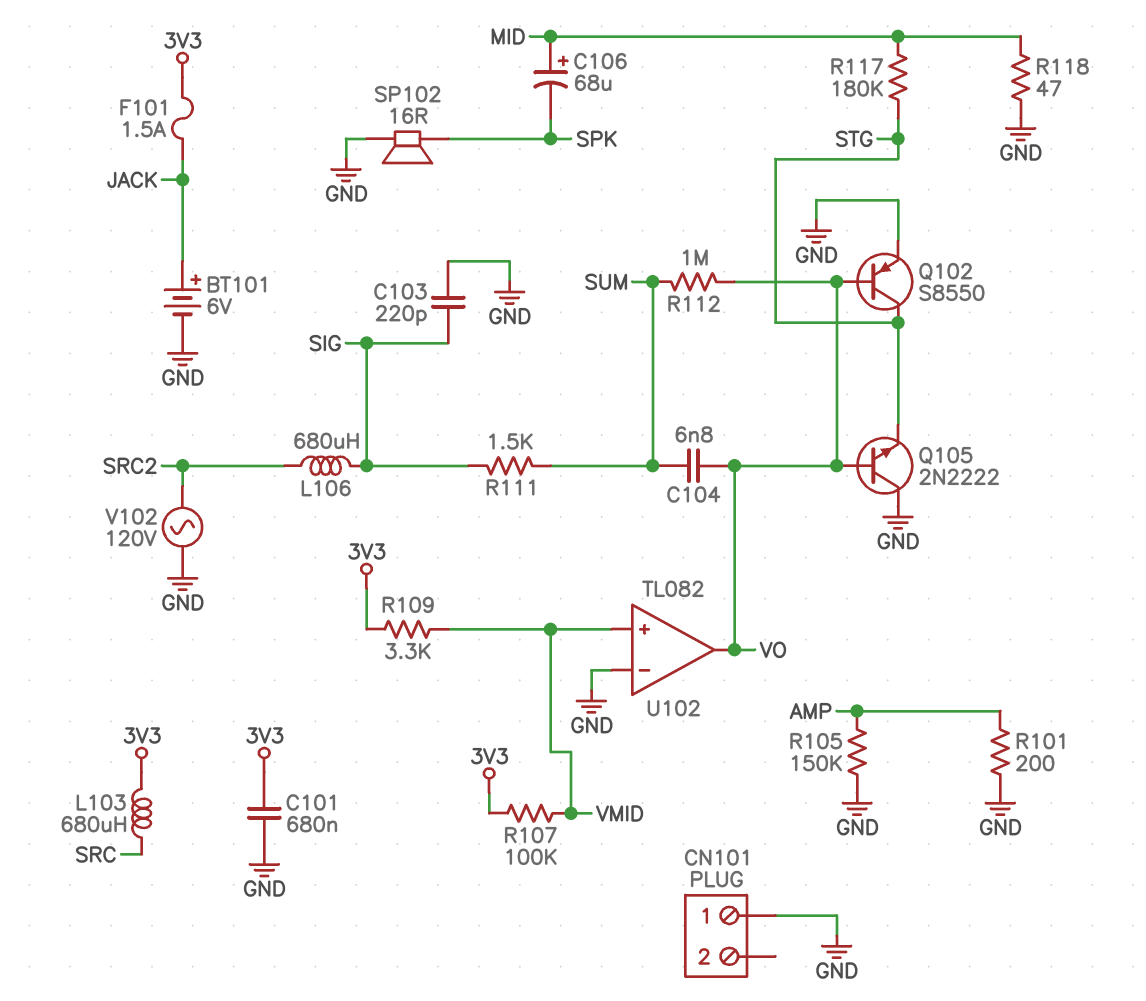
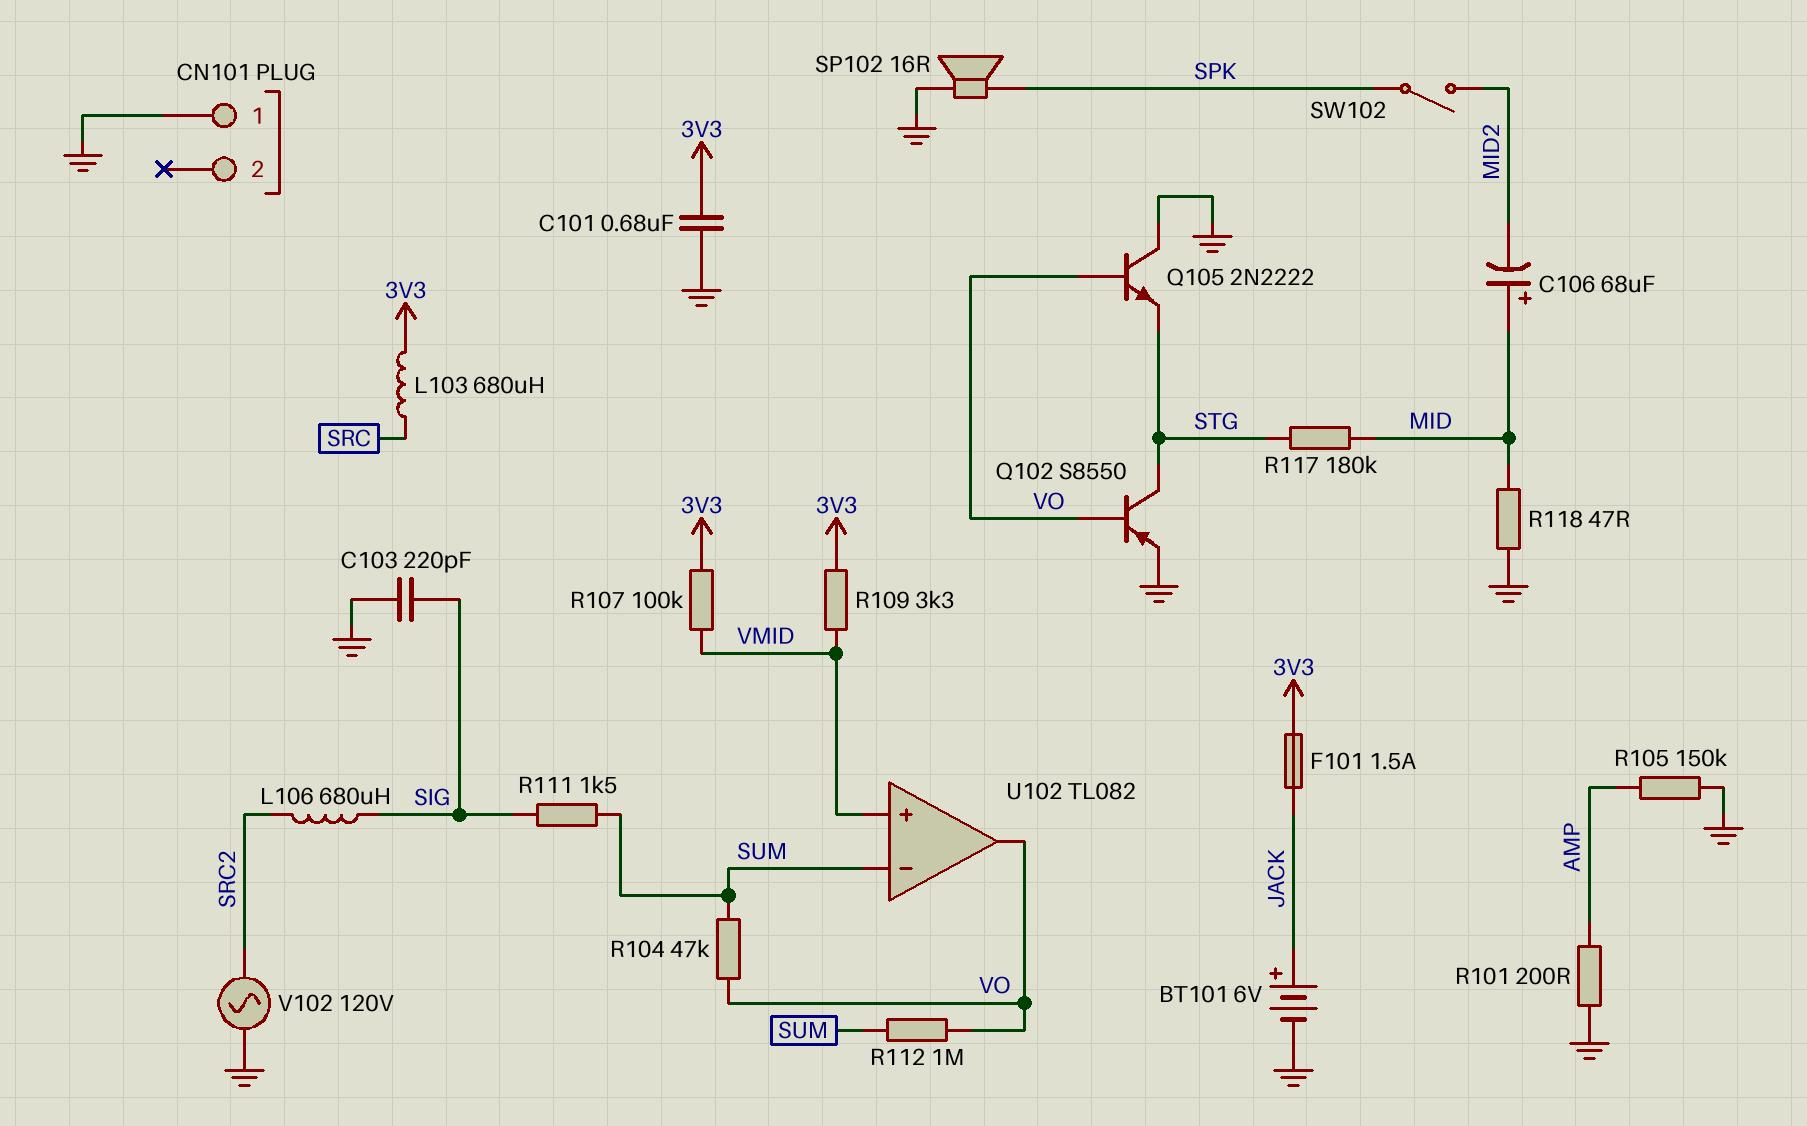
C104: 6.8nF (SUM, VO) -> none
C106: 68uF (plus MID, minus SPK) -> 68uF (plus MID, minus MID2)
R104: none -> 47k (SUM, VO)
SW102: none -> switch (MID2, SPK)
U102 pin in-: GND -> SUM

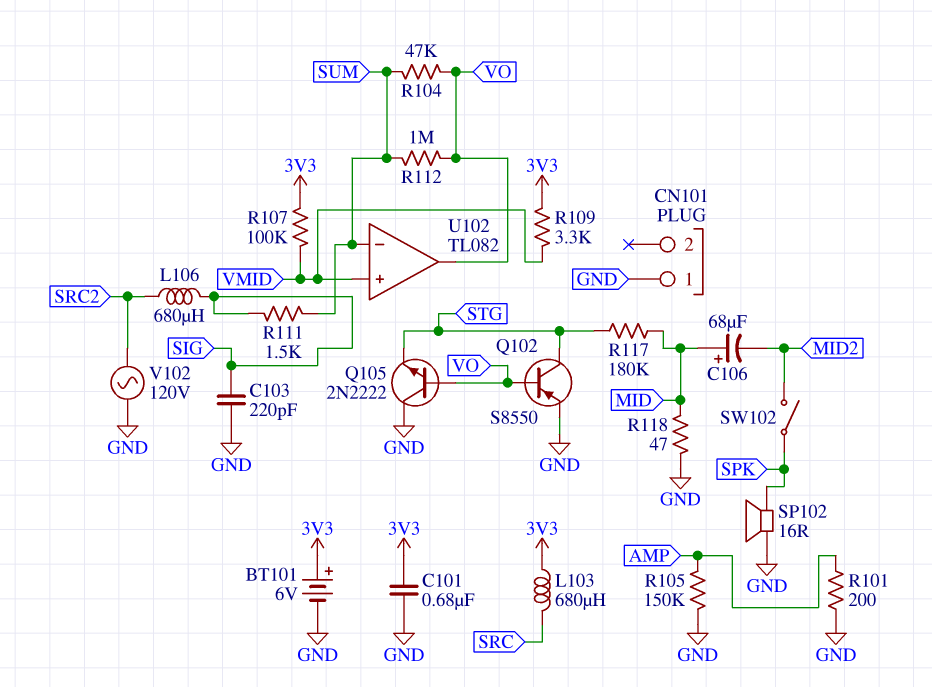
BT101: 6V (plus JACK, minus GND) -> 6V (plus 3V3, minus GND)
F101: 1.5A (3V3, JACK) -> none

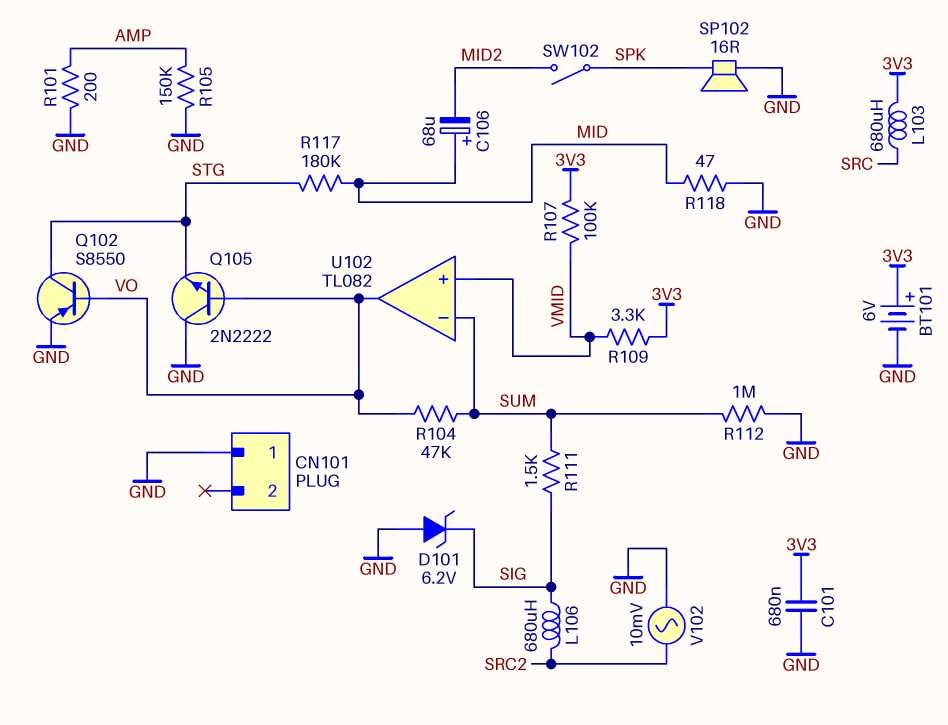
C103: 220pF (GND, SIG) -> none
D101: none -> zener 6.2V (A GND, K SIG)
R112: 1M (SUM, VO) -> 1M (GND, SUM)
V102: AC 120V (GND, SRC2) -> AC 10mV (GND, SRC2)

